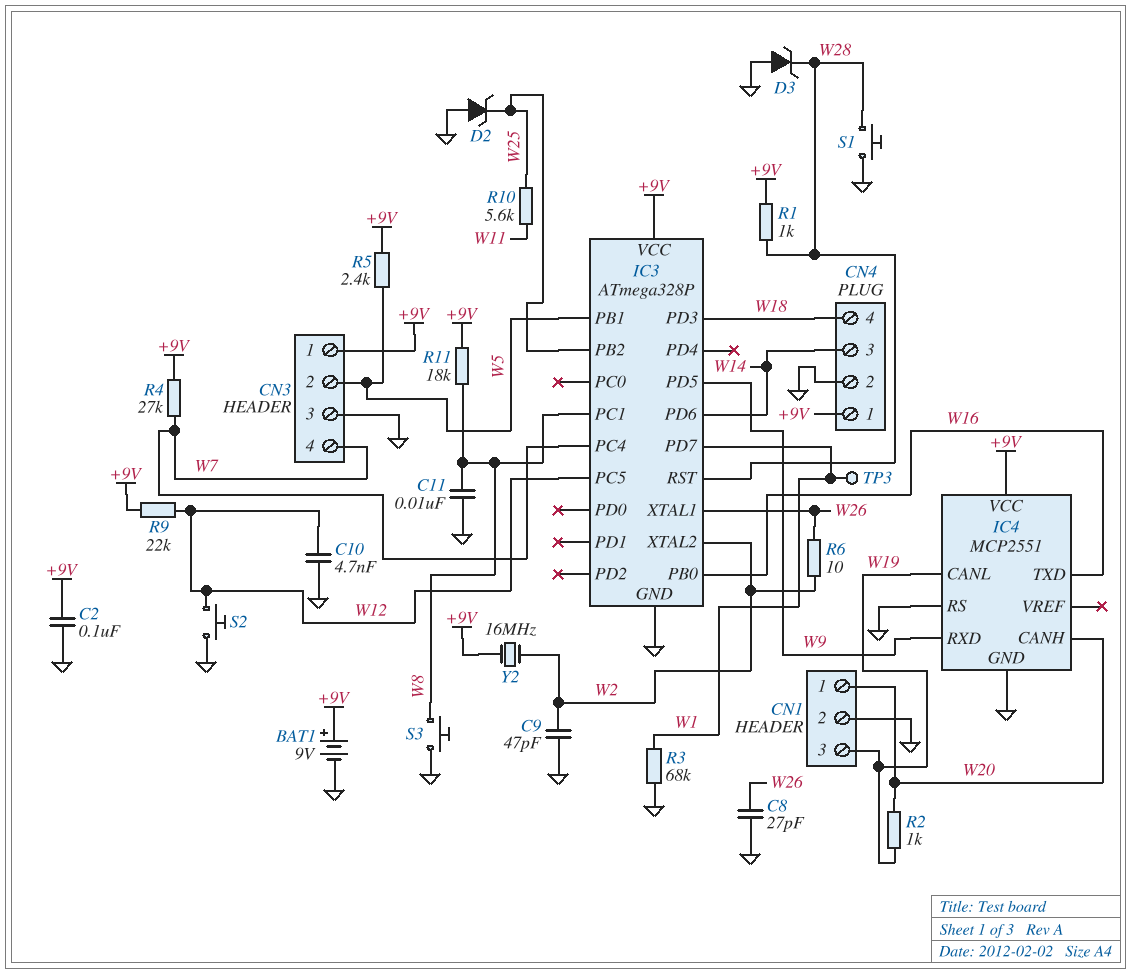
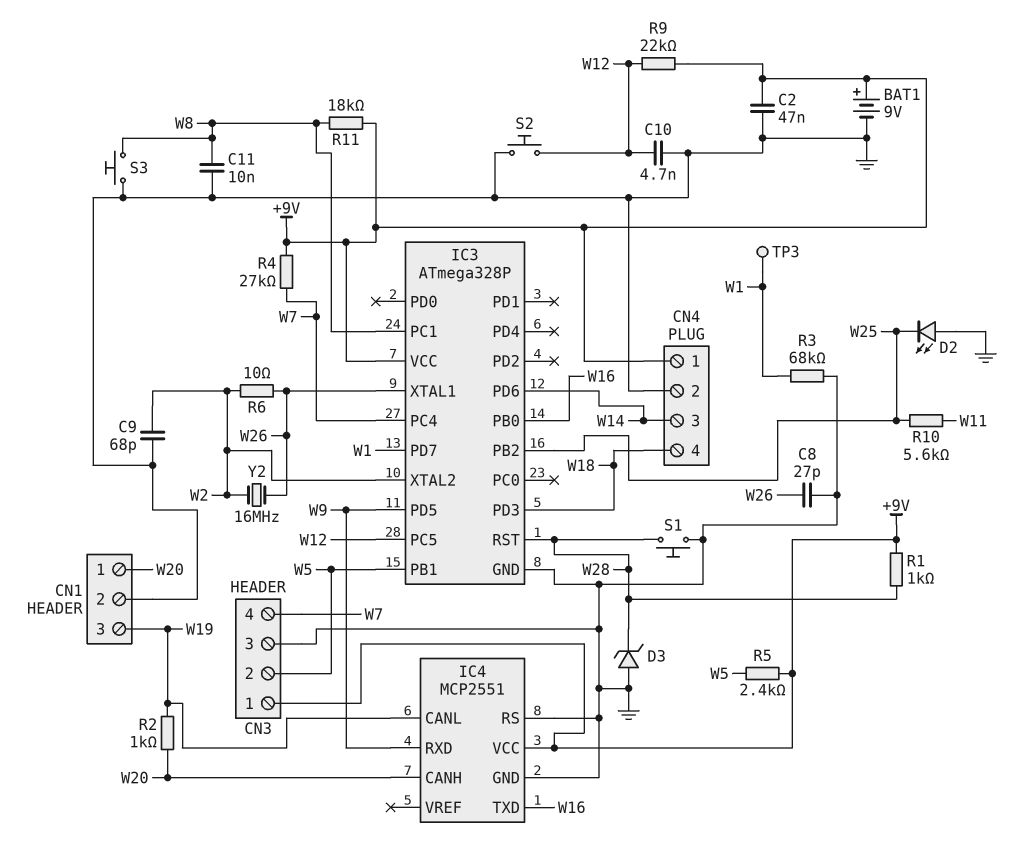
C2: 100nF (+9V, GND) -> 47nF (+9V, GND)
C9: 47pF (GND, W2) -> 68pF (GND, W2)
D2: zener (A GND, K W25) -> LED (A GND, K W25)
Y2: 16MHz (+9V, W2) -> 16MHz (W2, W26)

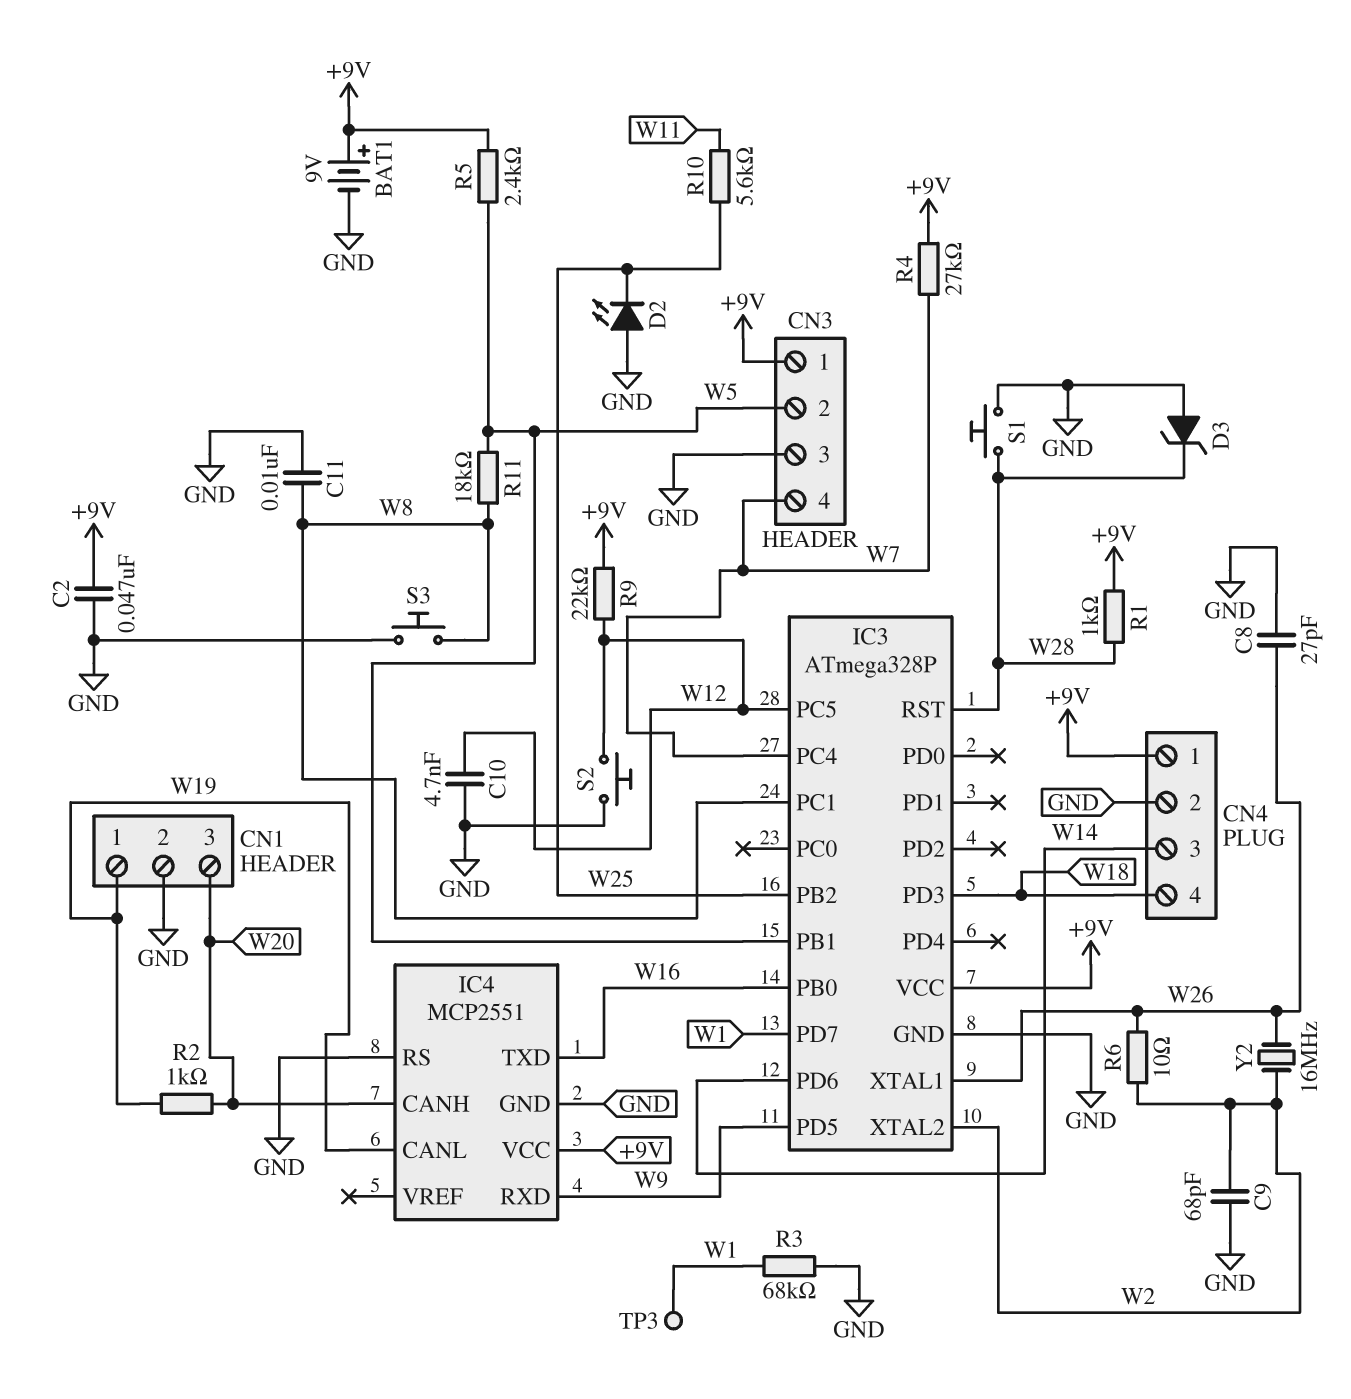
CN1 pin 1: W20 -> W19
CN1 pin 3: W19 -> W20
R11: 18k (+9V, W8) -> 18k (W5, W8)

